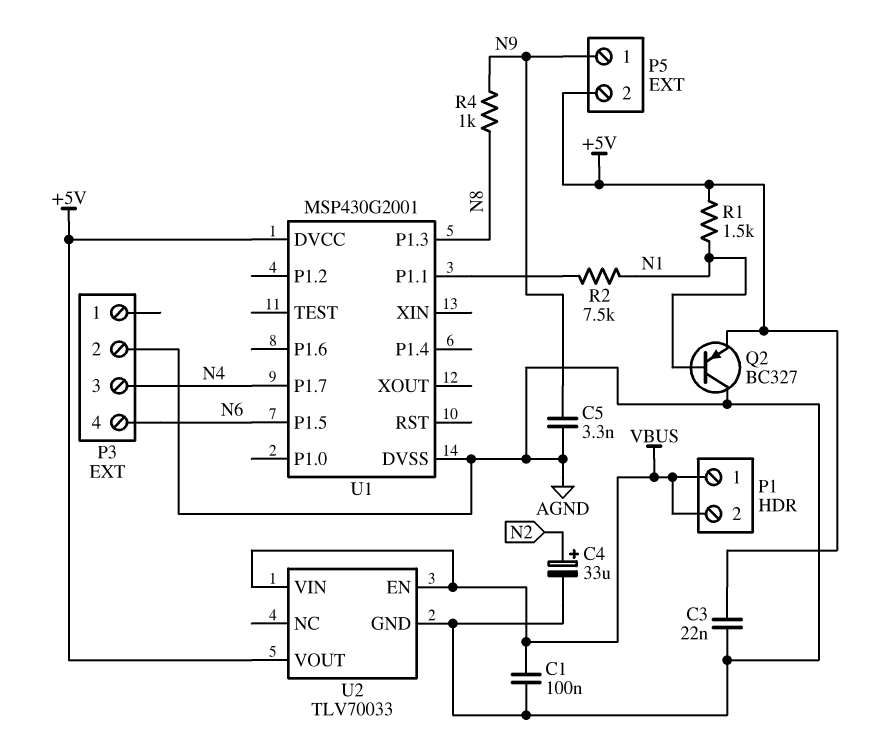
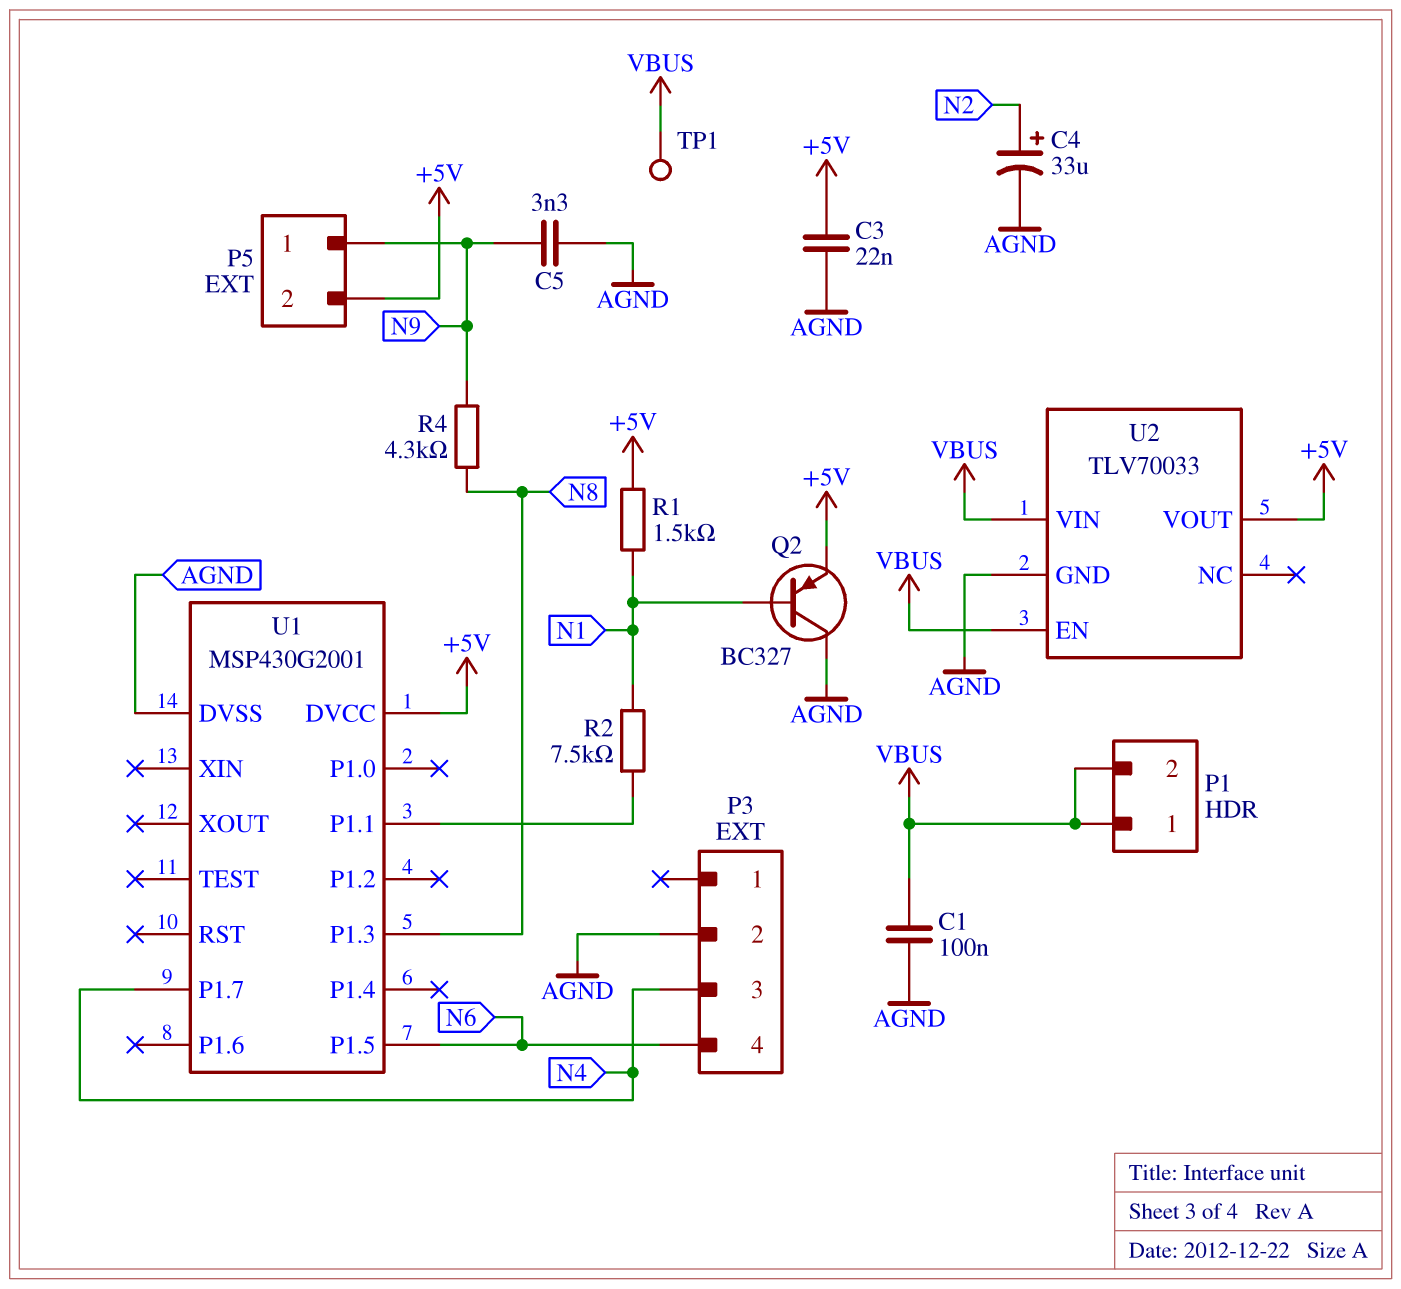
R4: 1k (N8, N9) -> 4.3k (N8, N9)
TP1: none -> test point (VBUS)

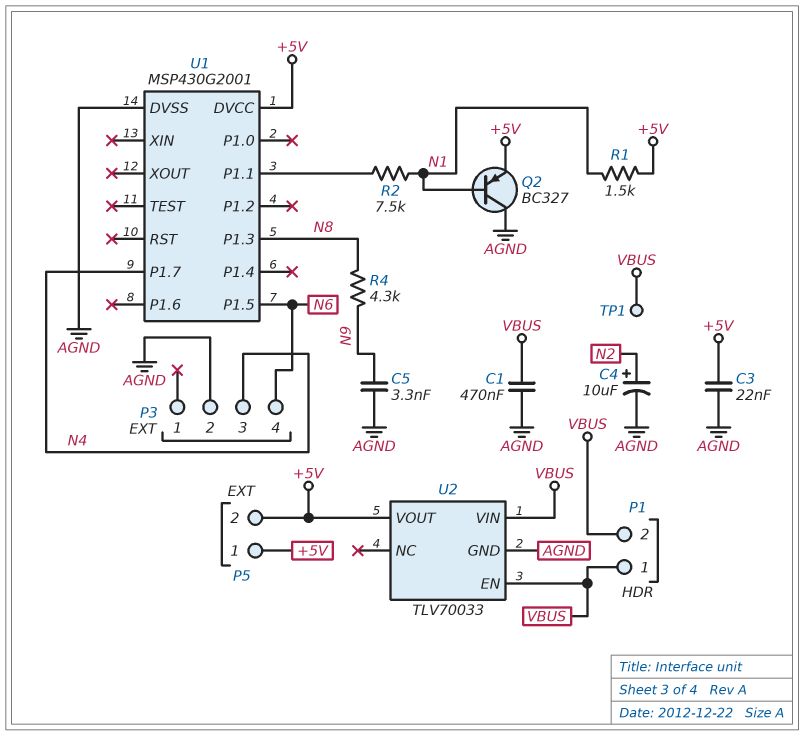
C1: 100nF (AGND, VBUS) -> 470nF (AGND, VBUS)
C4: 33uF (plus N2, minus AGND) -> 10uF (plus N2, minus AGND)
P5 pin 1: N9 -> +5V

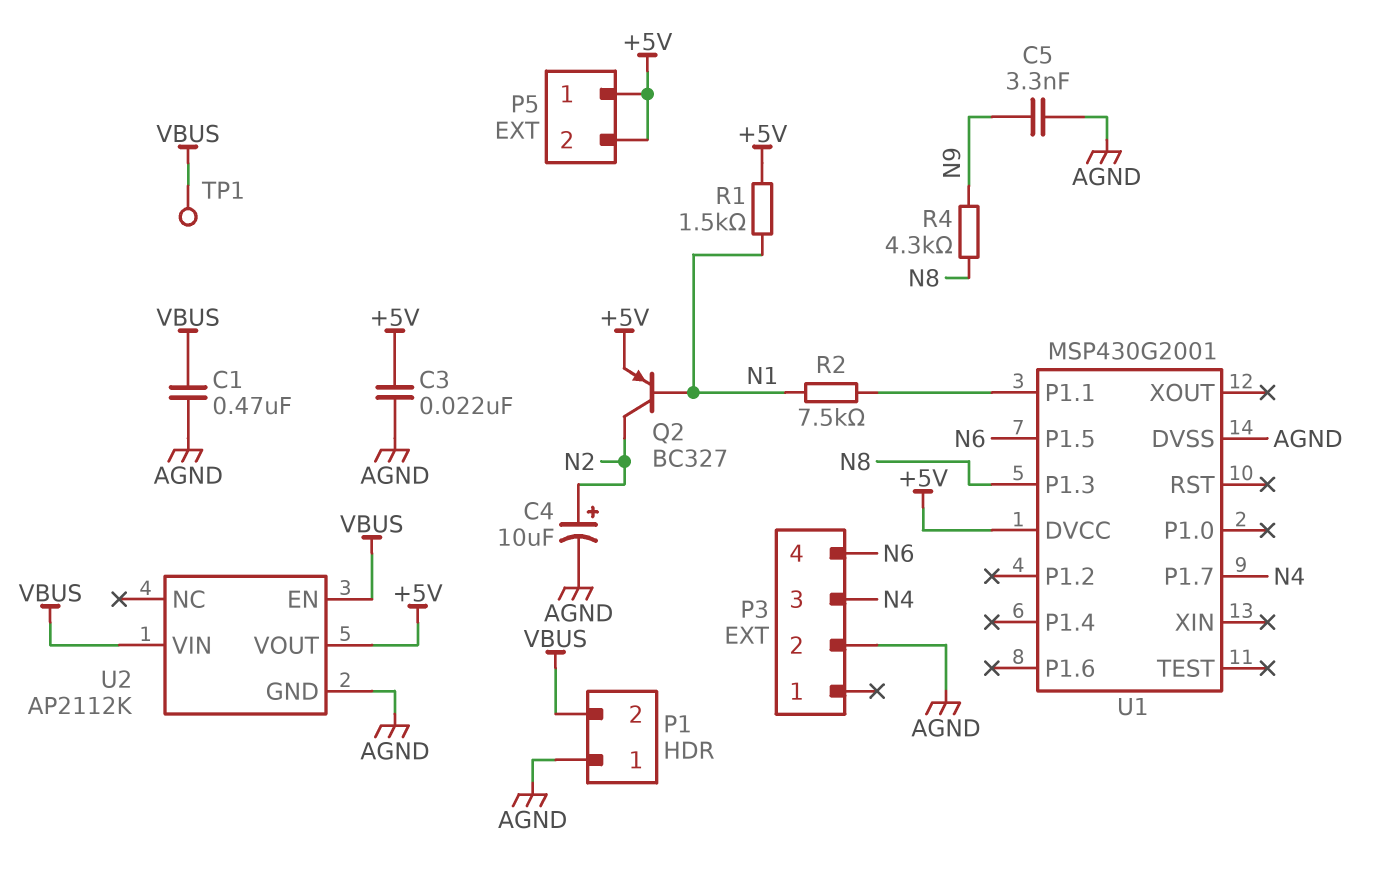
P1 pin 1: VBUS -> AGND
Q2: PNP BC327 (B N1, C AGND, E +5V) -> PNP BC327 (B N1, C N2, E +5V)
U2: TLV70033 -> AP2112K

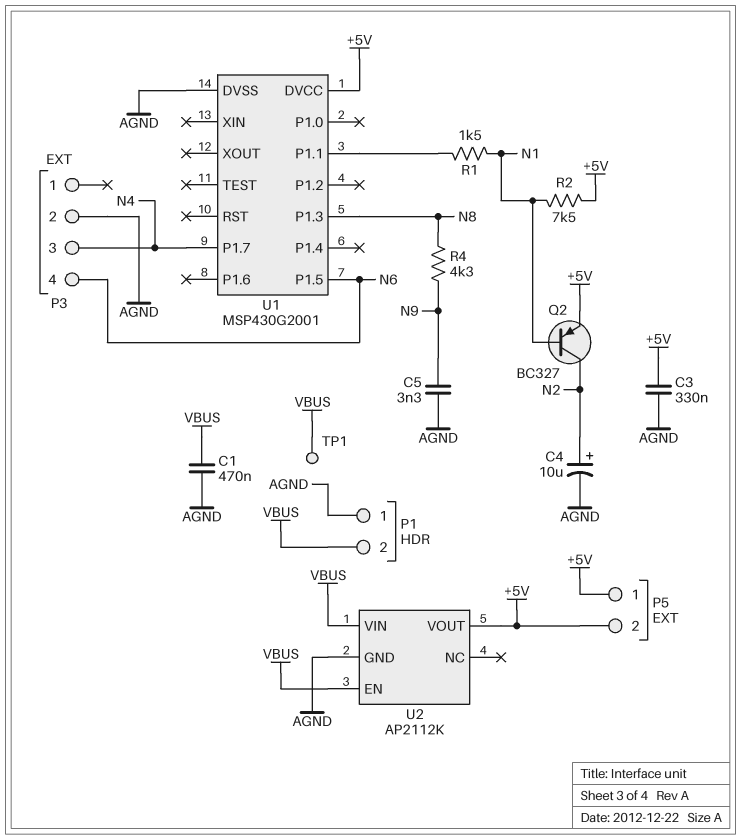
C3: 22nF (+5V, AGND) -> 330nF (+5V, AGND)
R1: 1.5k (+5V, N1) -> 1.5k (N1, U1/P1.1)
R2: 7.5k (N1, U1/P1.1) -> 7.5k (+5V, N1)

